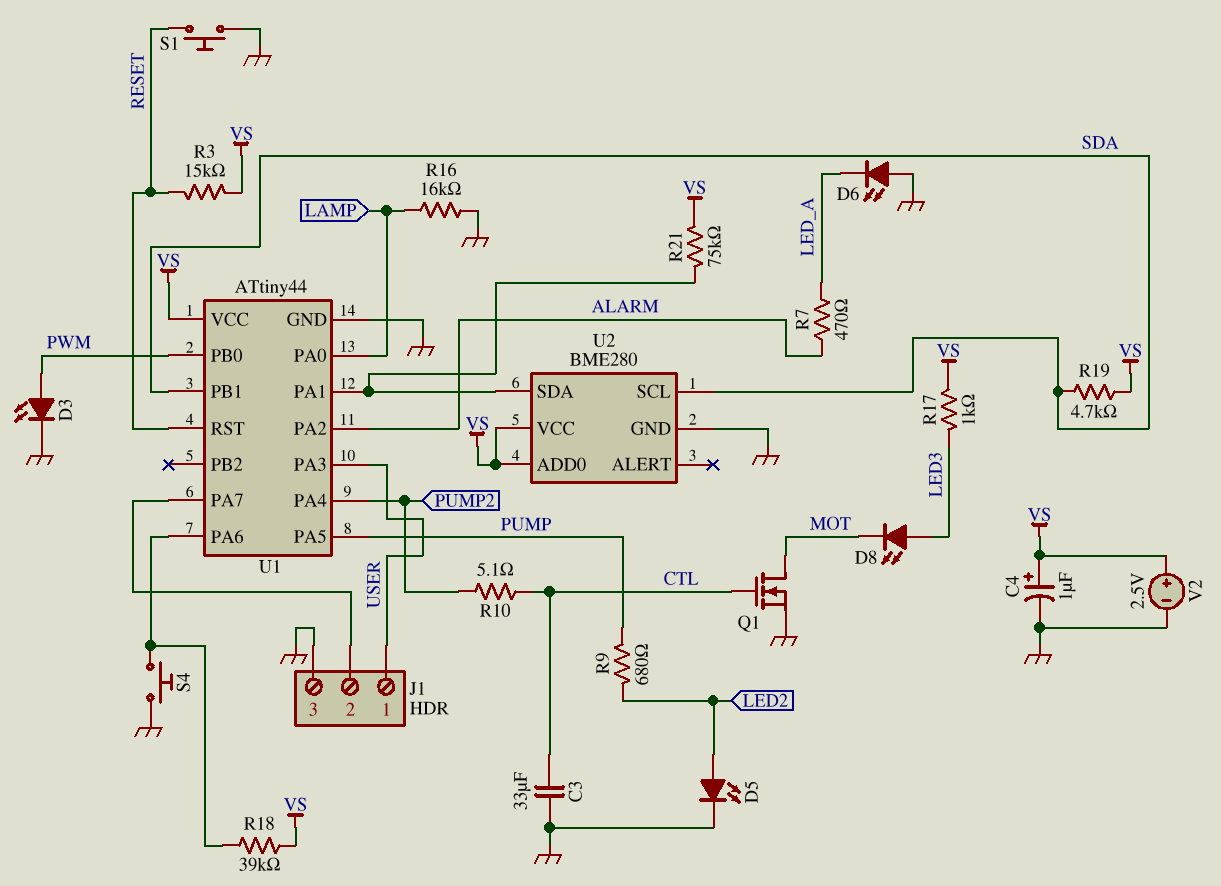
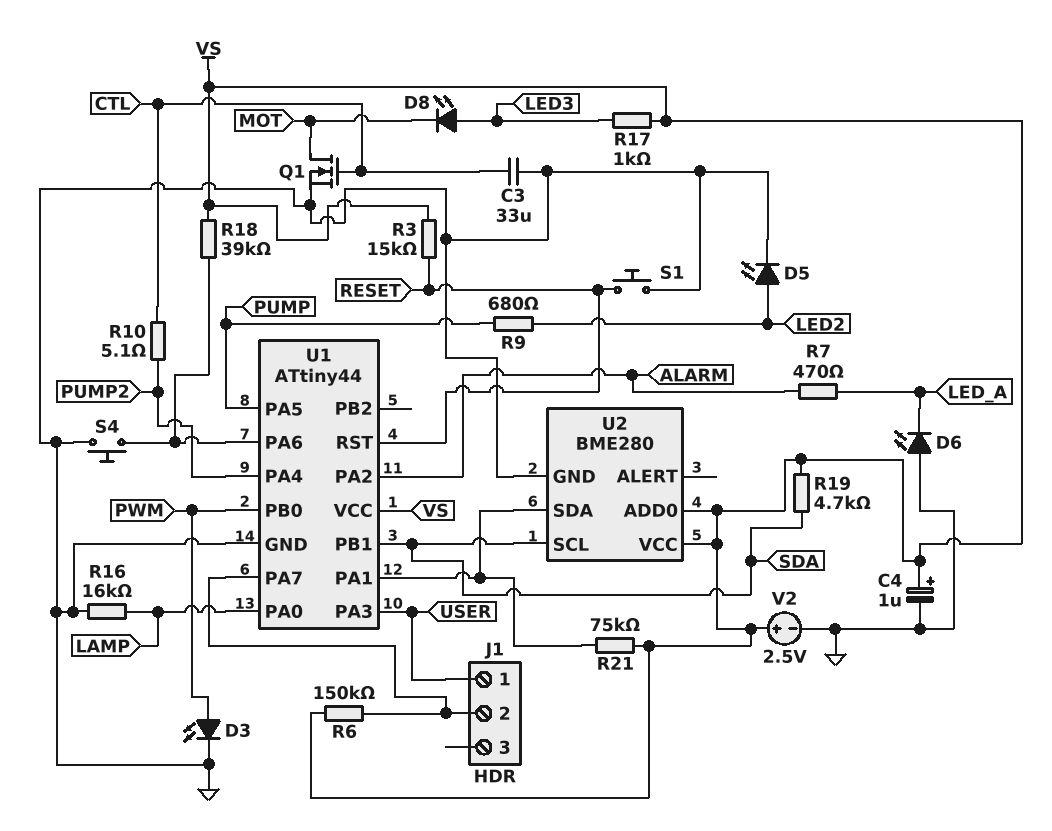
J1 pin 3: GND -> none
R6: none -> 150k (J1/2, VS)

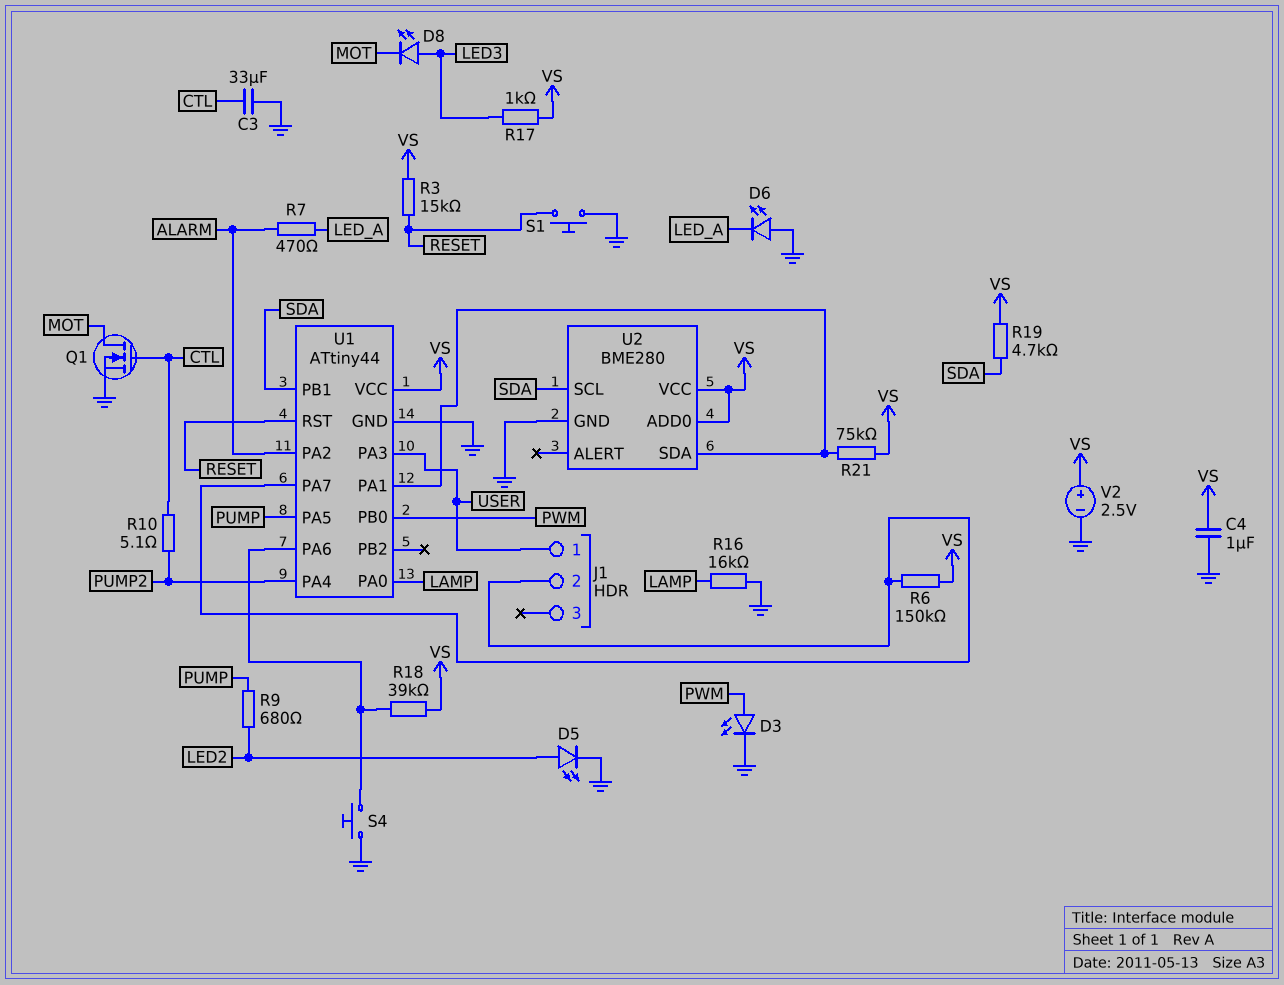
C4: 1uF (plus VS, minus GND) -> 1uF (GND, VS)

